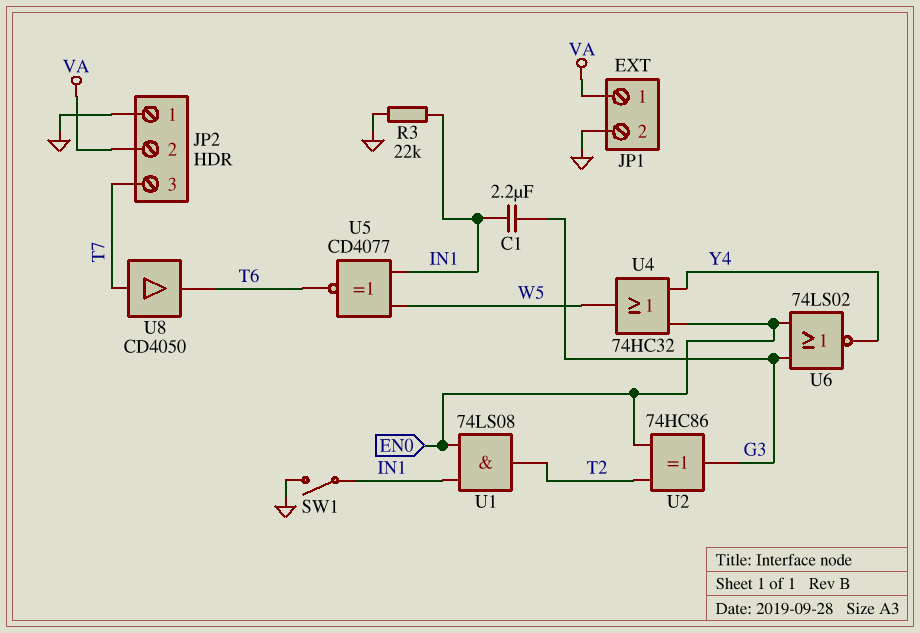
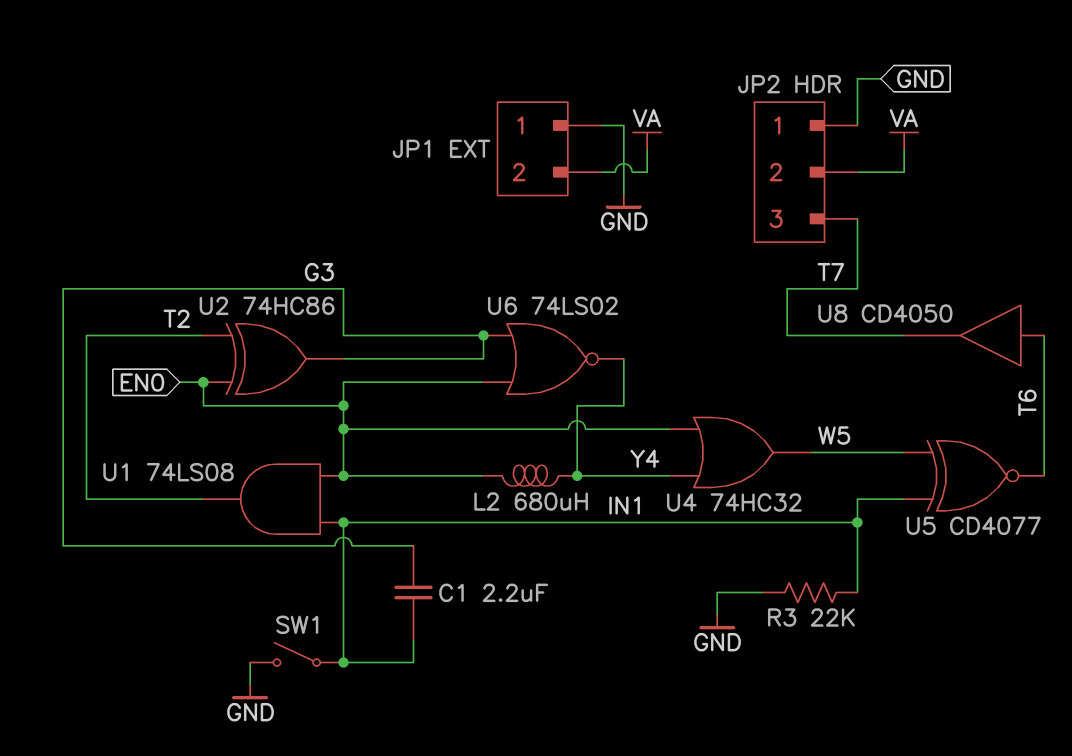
JP1 pin 1: VA -> GND
JP1 pin 2: GND -> VA
L2: none -> 680uH (EN0, Y4)
U8: buffer CD4050 (in T7, out T6) -> buffer CD4050 (in T6, out T7)

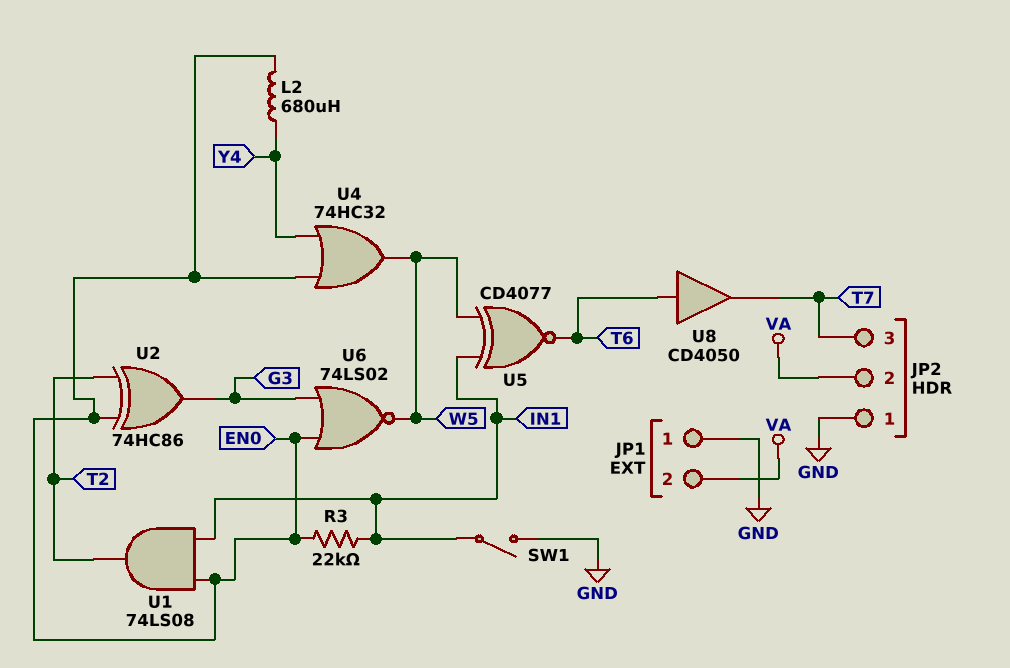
C1: 2.2uF (G3, IN1) -> none
R3: 22k (GND, IN1) -> 22k (EN0, IN1)
U6: NOR 74LS02 (in EN0, in G3, out Y4) -> NOR 74LS02 (in EN0, in G3, out W5)

